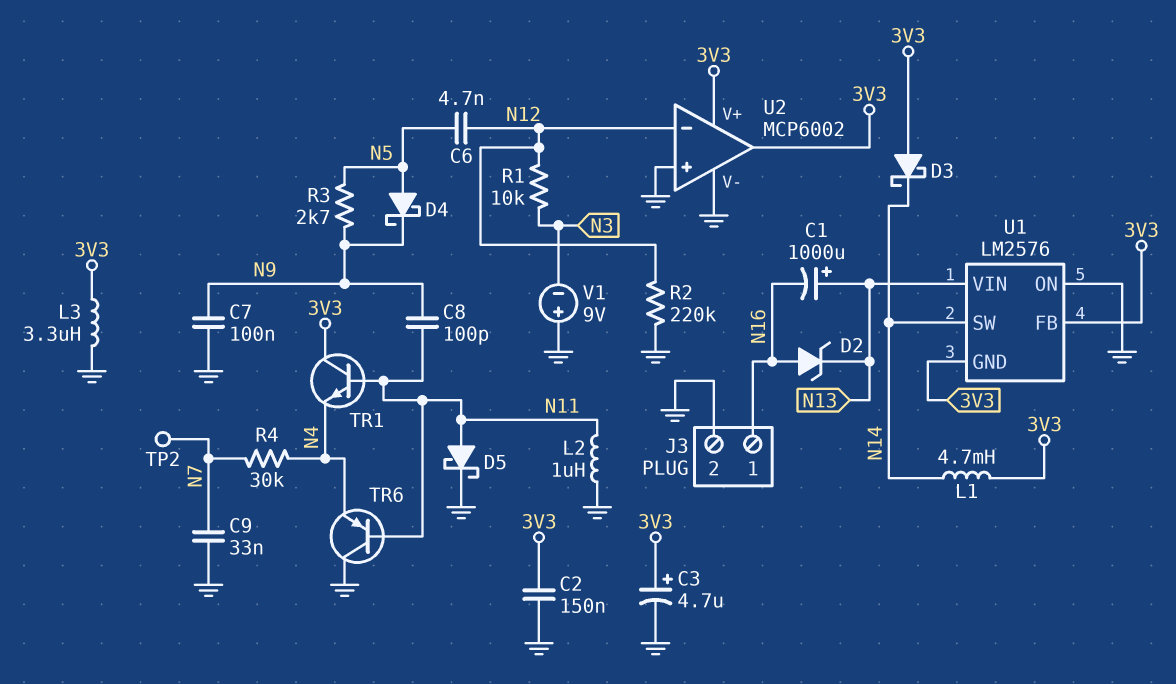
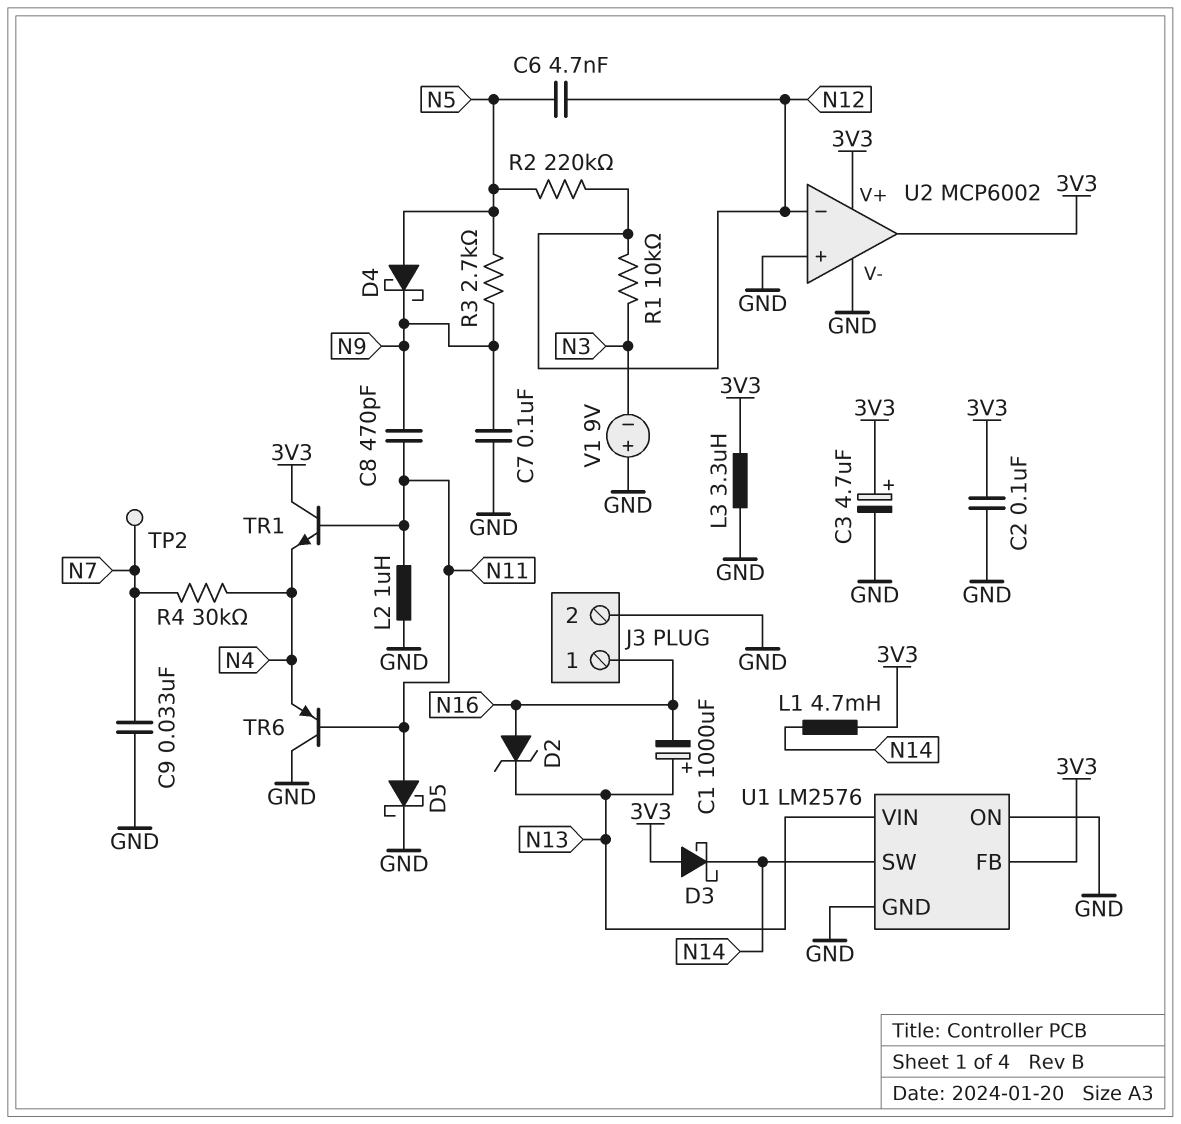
C2: 150nF (3V3, GND) -> 100nF (3V3, GND)
C8: 100pF (N9, N11) -> 470pF (N9, N11)
R2: 220k (GND, N12) -> 220k (N5, N12)
U1 pin GND: 3V3 -> GND

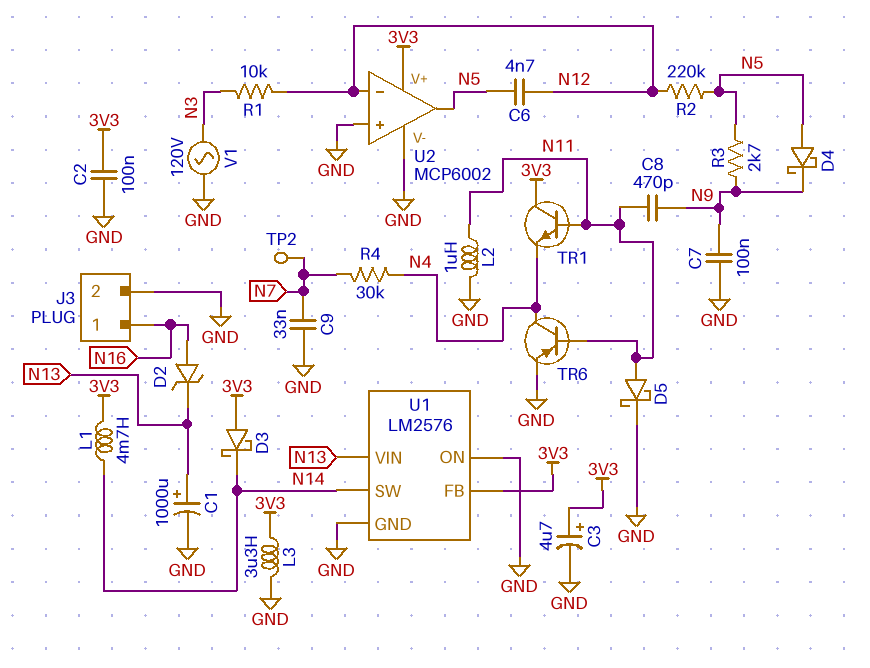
C1: 1000uF (plus N13, minus N16) -> 1000uF (plus N13, minus GND)
TR6: PNP (B N11, C GND, E N4) -> PNP (B N11, C N4, E GND)
U2 pin out: 3V3 -> N5
V1: 9V (plus GND, minus N3) -> AC 120V (GND, N3)

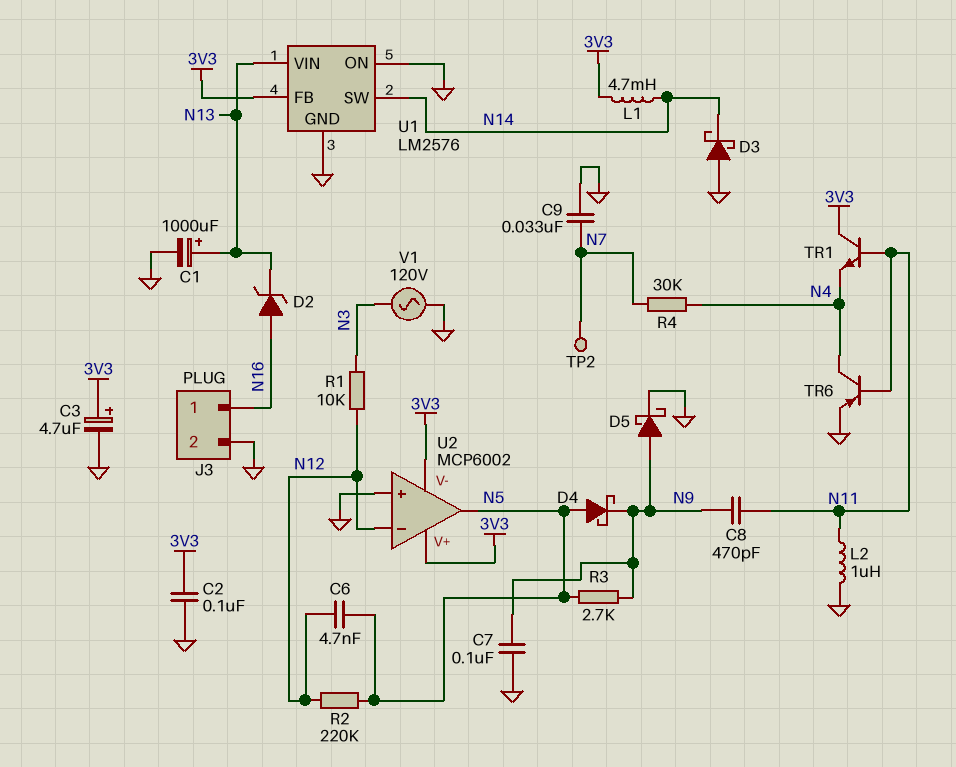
D3: schottky (A 3V3, K N14) -> schottky (A GND, K N14)
D5: schottky (A N11, K GND) -> schottky (A N9, K GND)
L3: 3.3uH (3V3, GND) -> none
U2 pin V-: GND -> 3V3

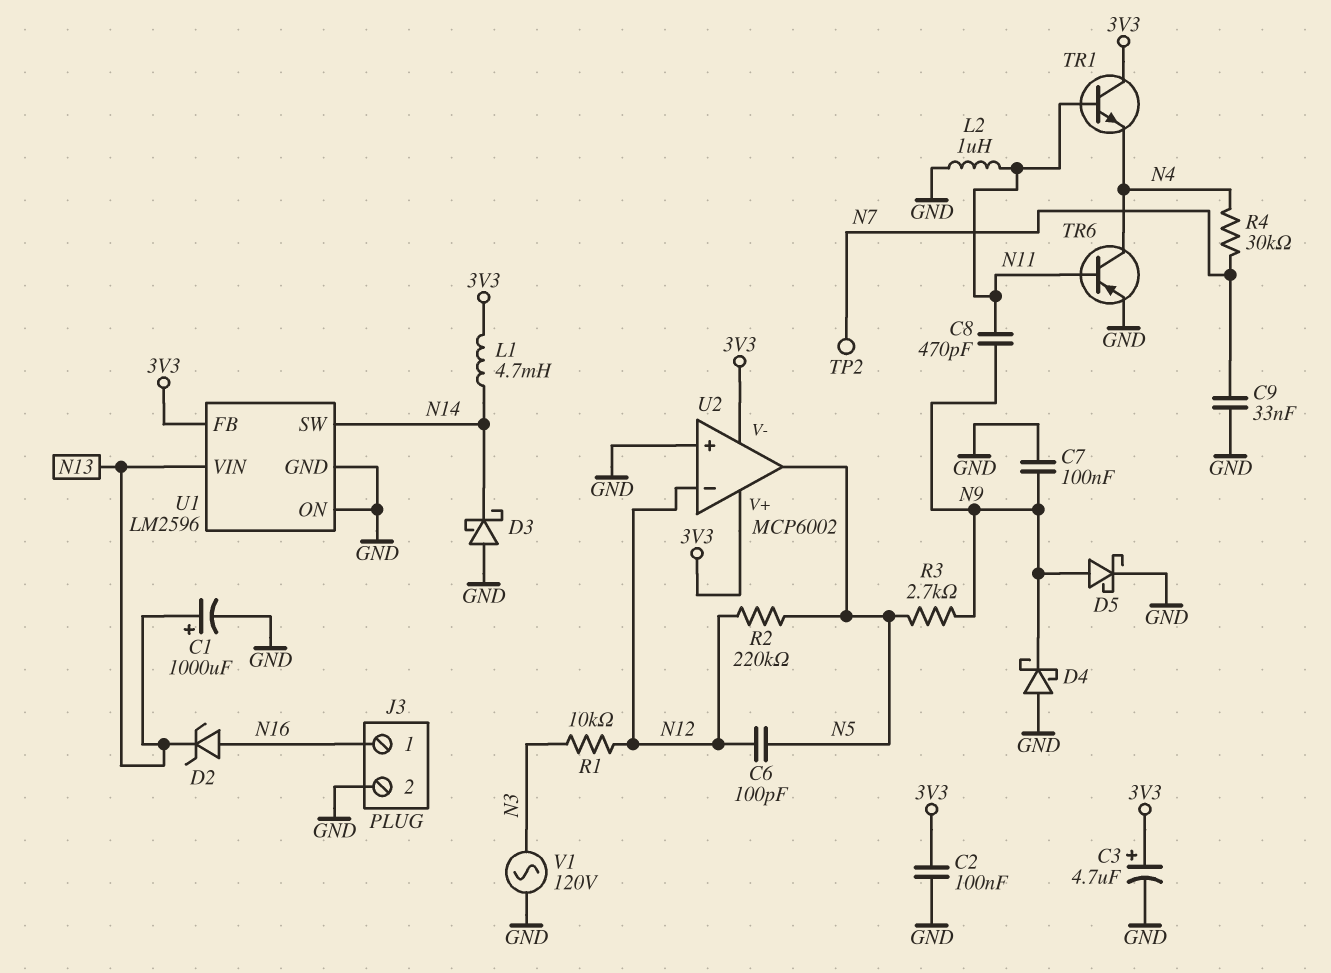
C6: 4.7nF (N5, N12) -> 100pF (N5, N12)
D4: schottky (A N5, K N9) -> schottky (A GND, K N9)
U1: LM2576 -> LM2596

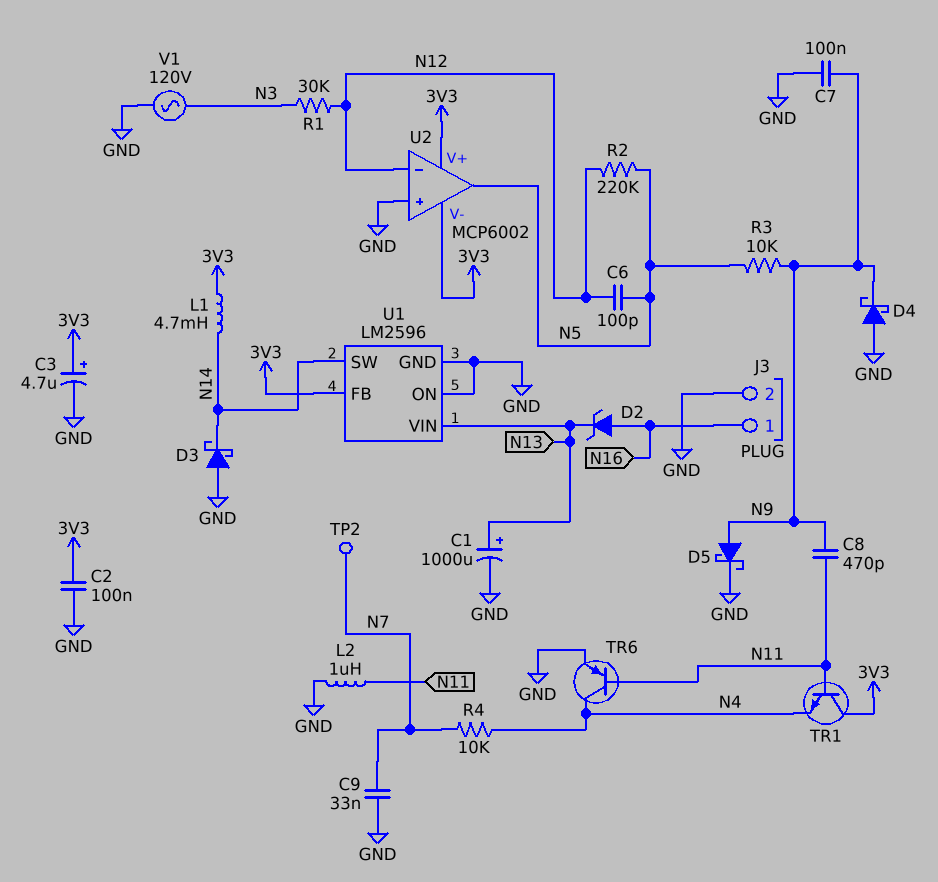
R1: 10k (N3, N12) -> 30k (N3, N12)
R3: 2.7k (N5, N9) -> 10k (N5, N9)
R4: 30k (N4, N7) -> 10k (N4, N7)

